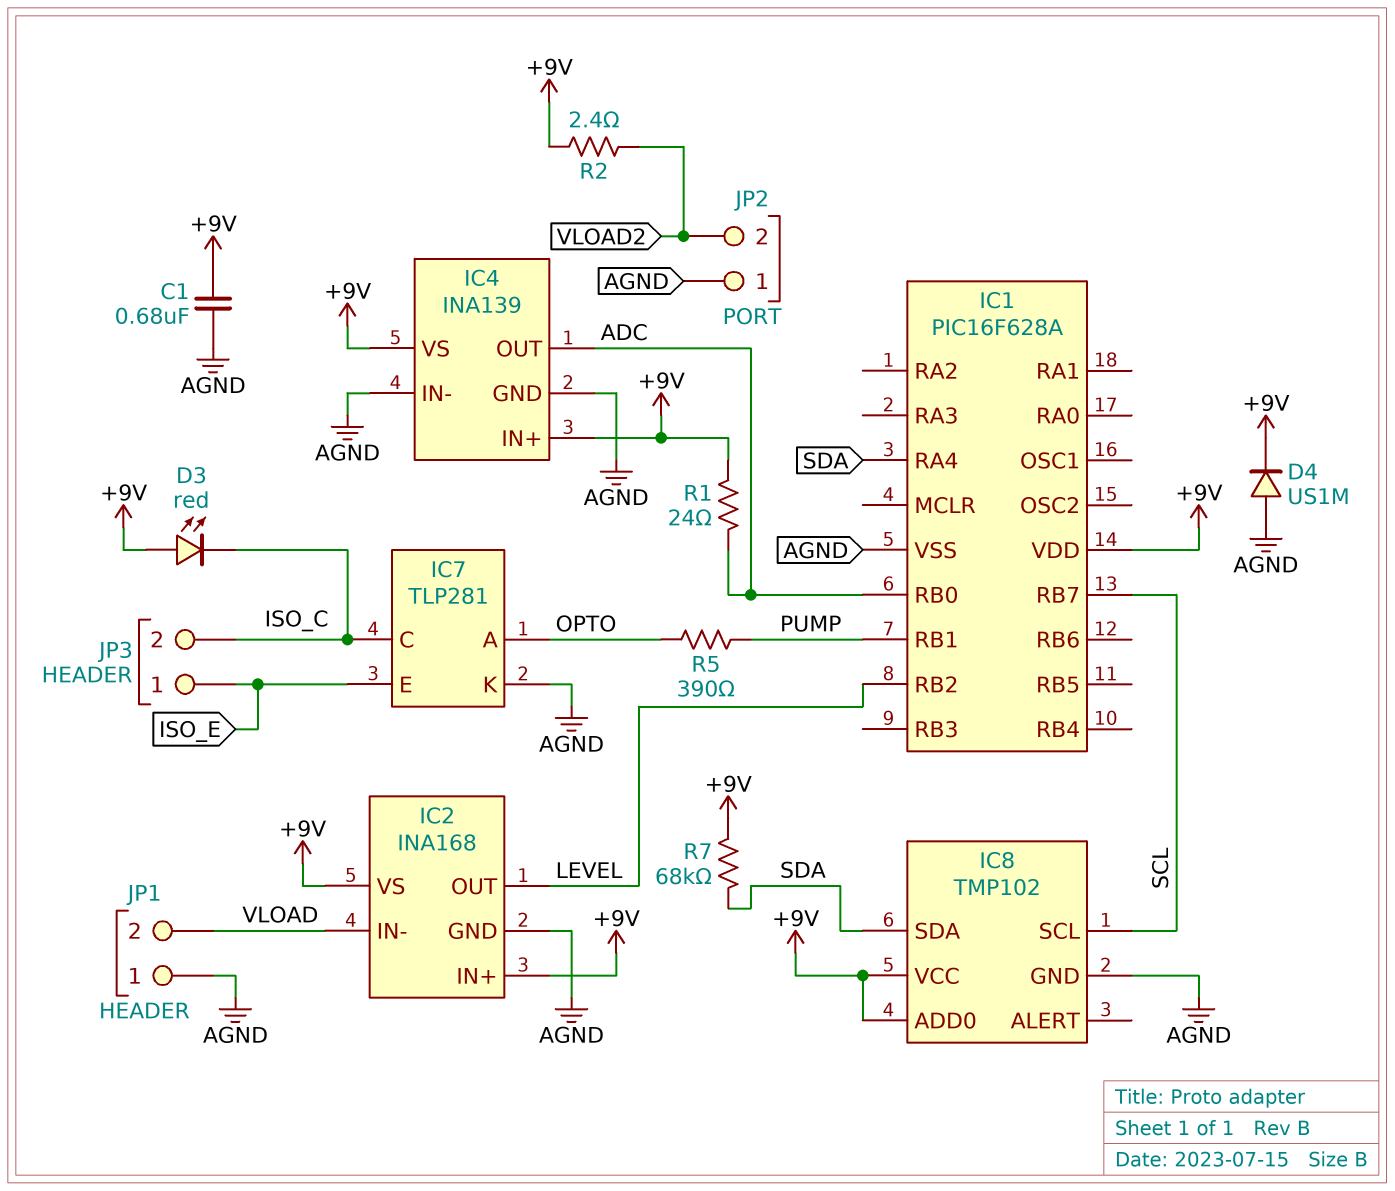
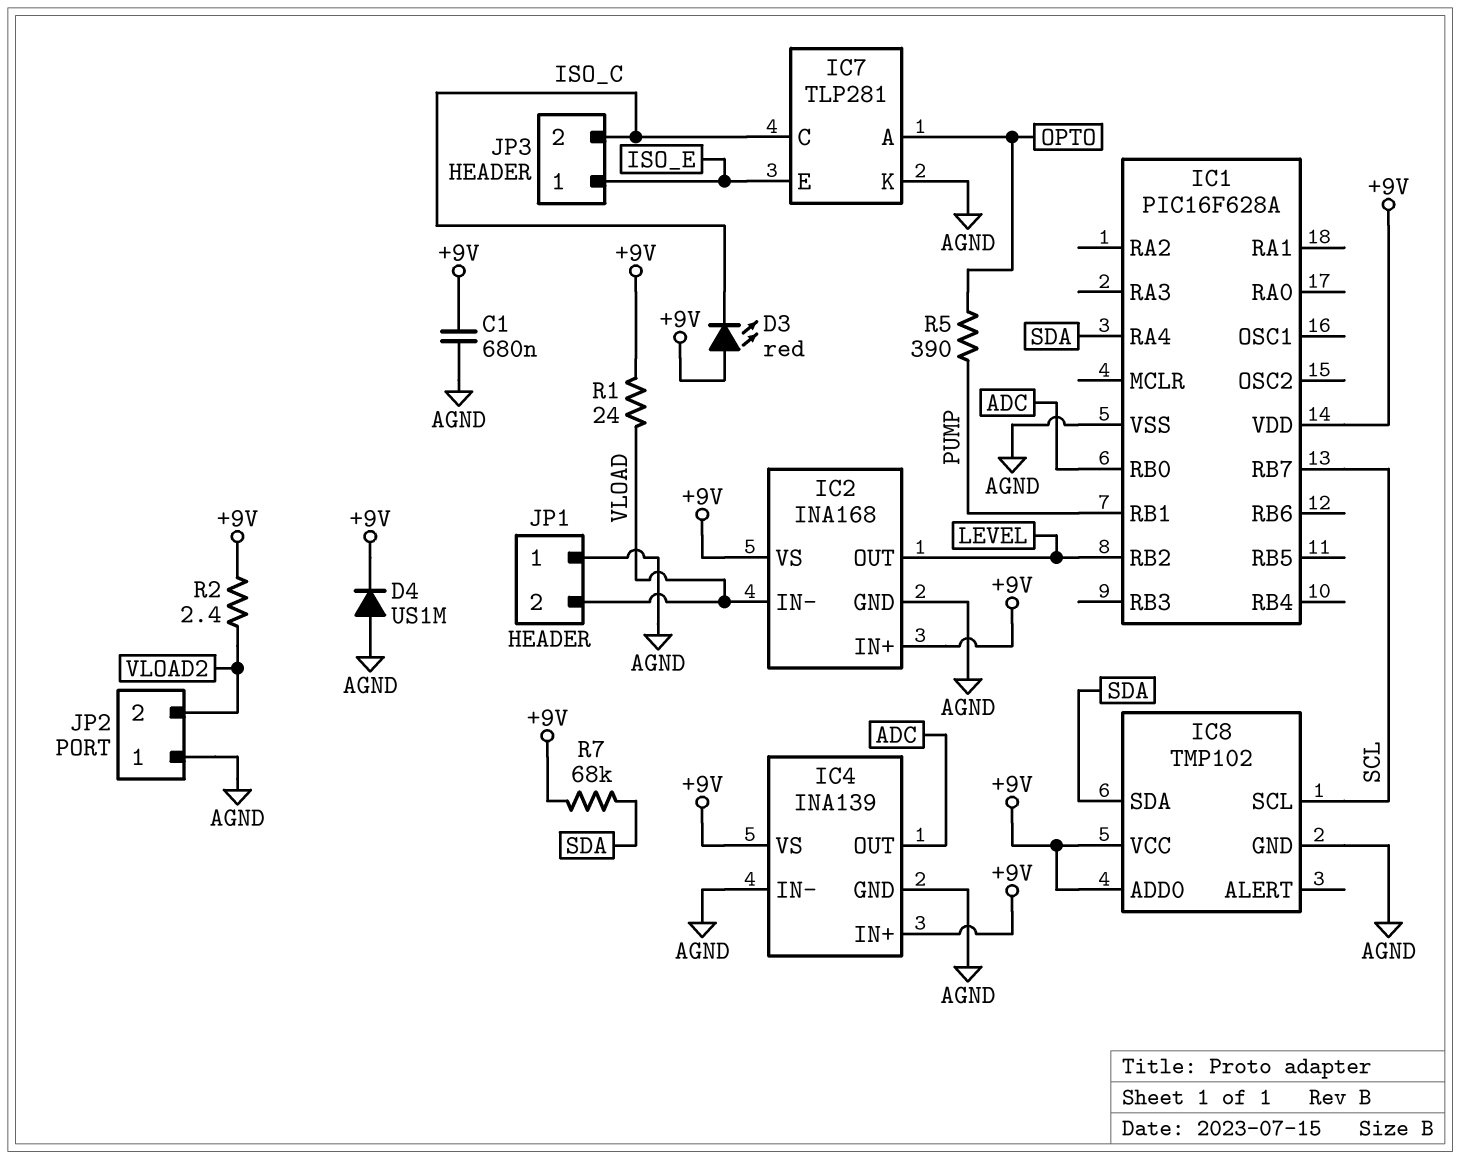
R1: 24 (+9V, ADC) -> 24 (+9V, VLOAD)

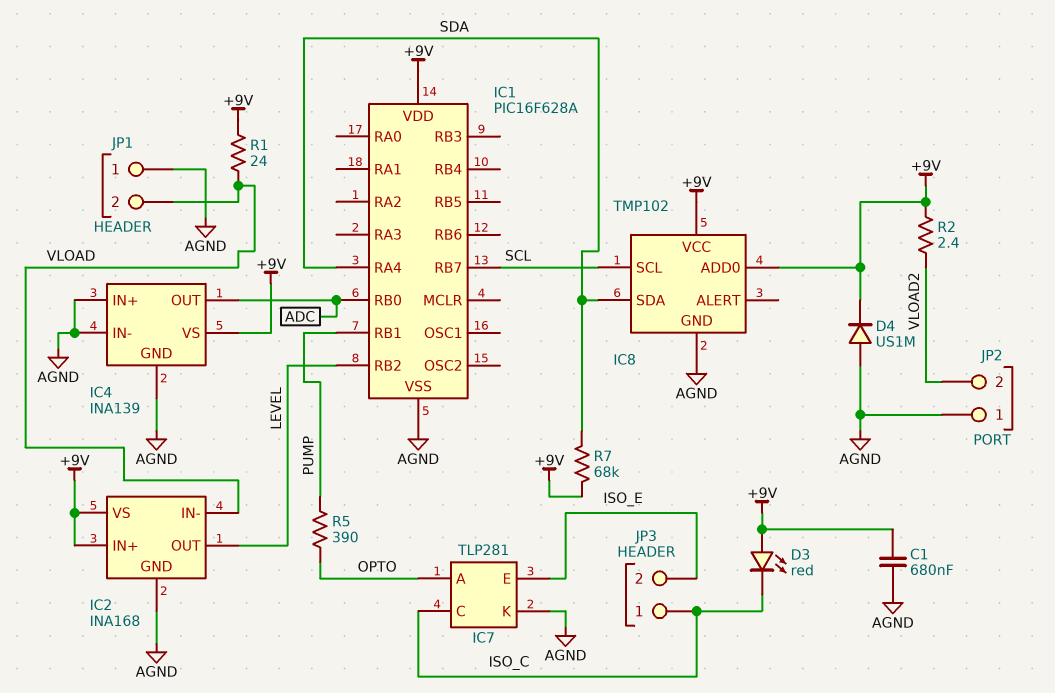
IC4 pin IN+: +9V -> AGND
JP3 pin 1: ISO_E -> ISO_C
JP3 pin 2: ISO_C -> ISO_E

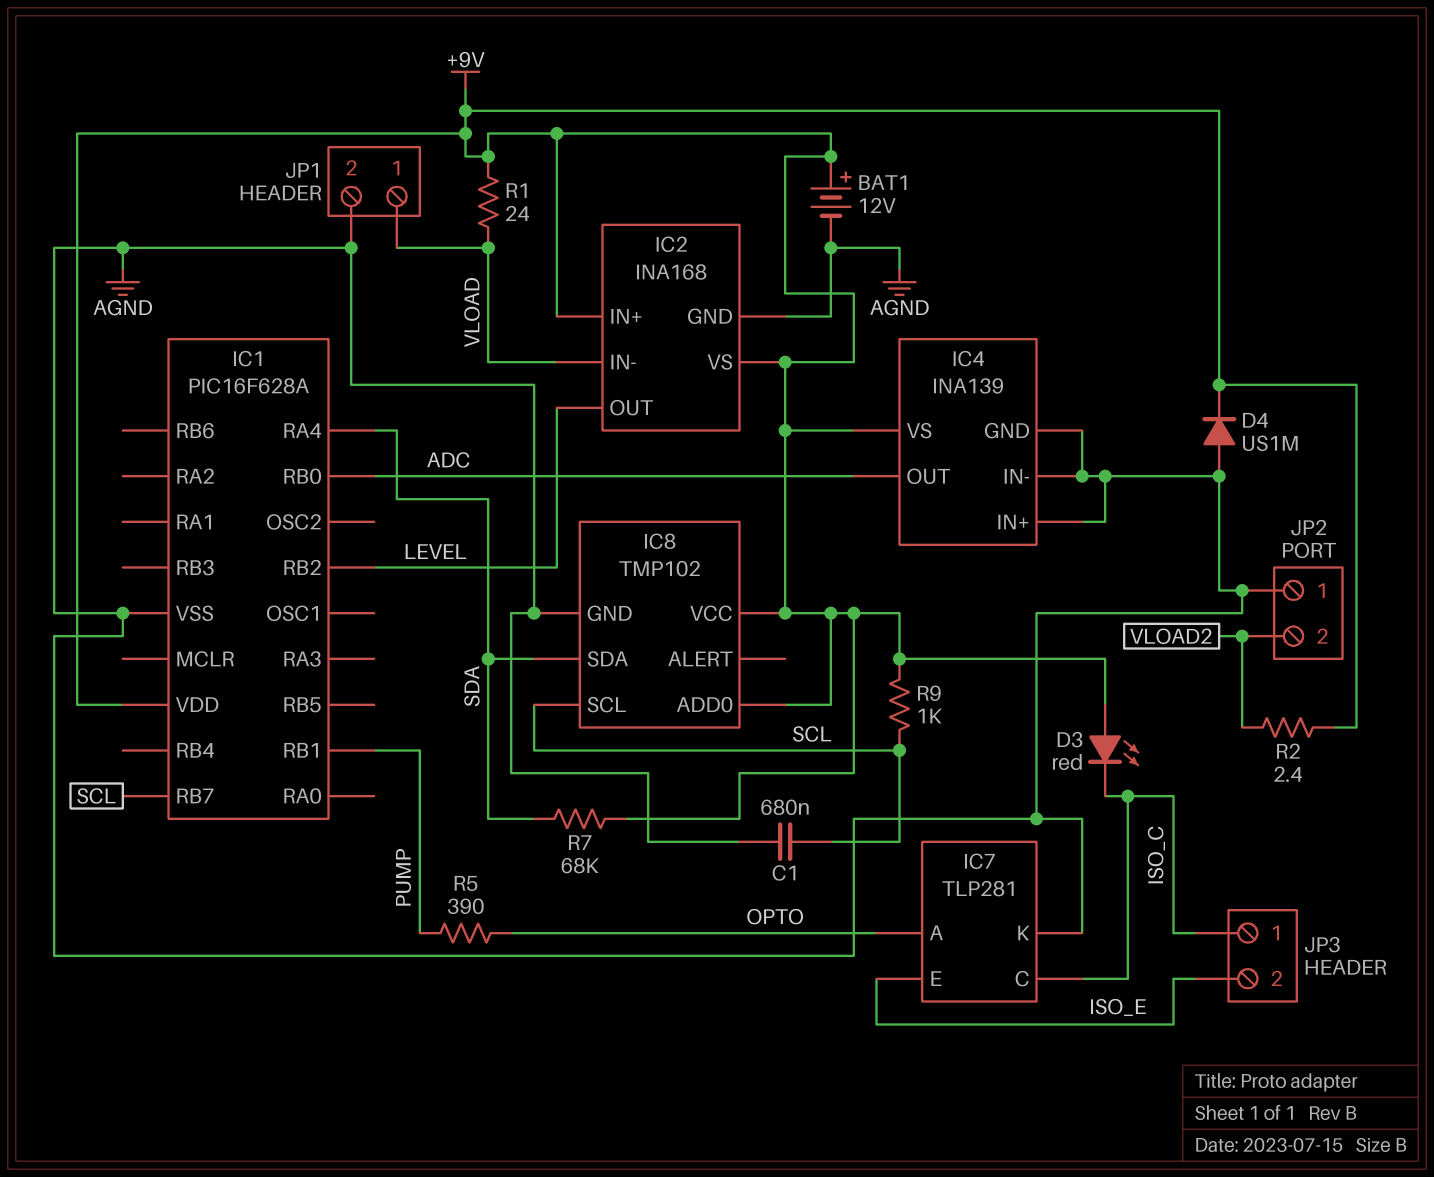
BAT1: none -> 12V (plus +9V, minus AGND)
C1: 680nF (+9V, AGND) -> 680nF (AGND, SCL)
JP1 pin 1: AGND -> VLOAD
JP1 pin 2: VLOAD -> AGND
R9: none -> 1k (+9V, SCL)

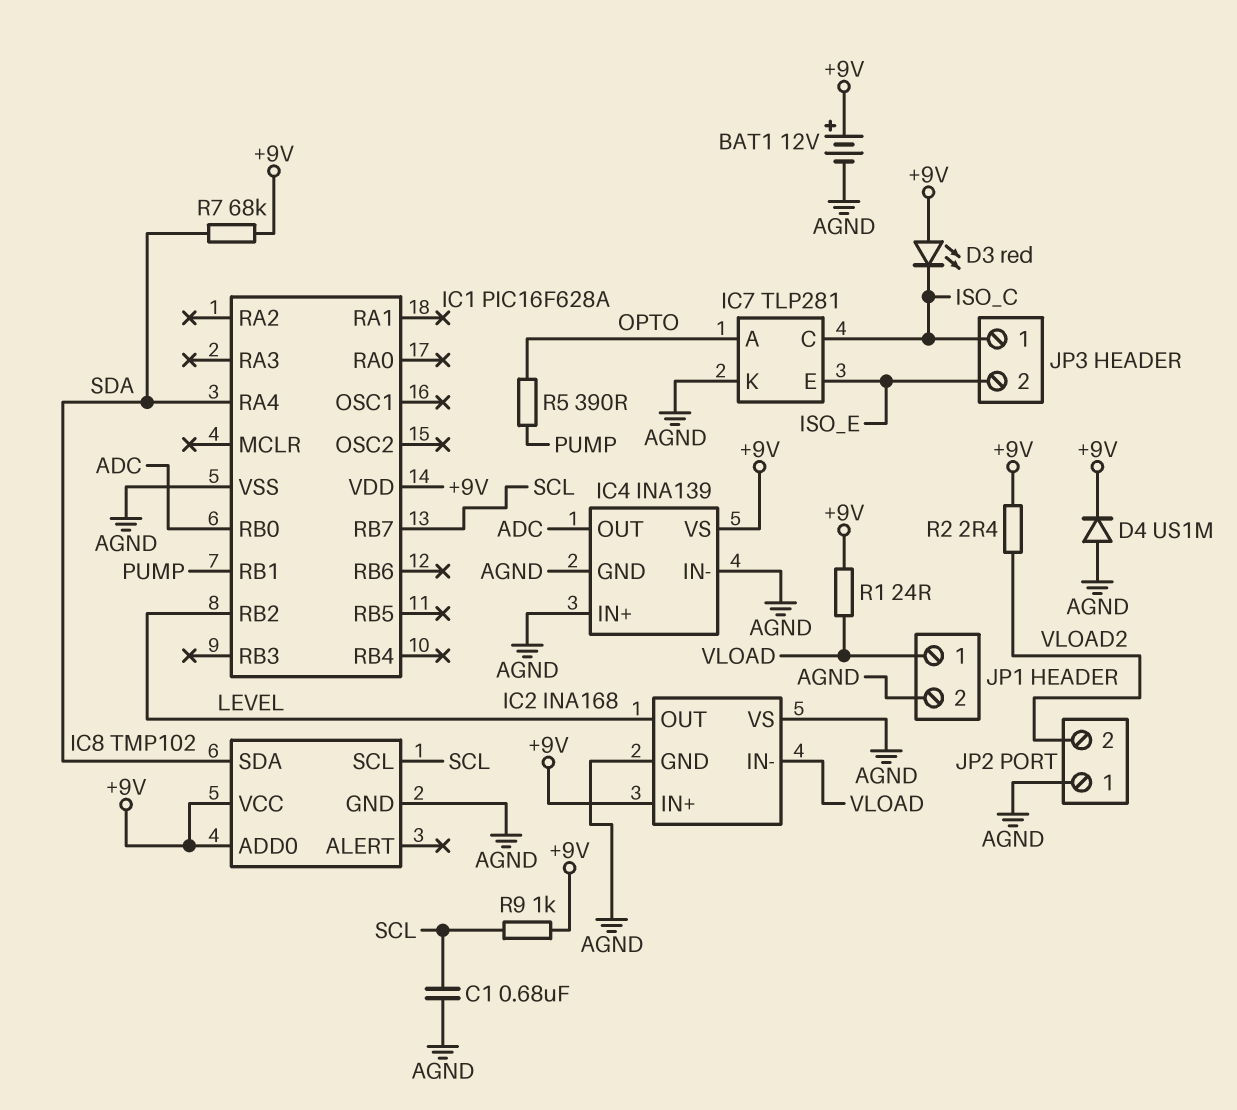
IC2 pin VS: +9V -> AGND

